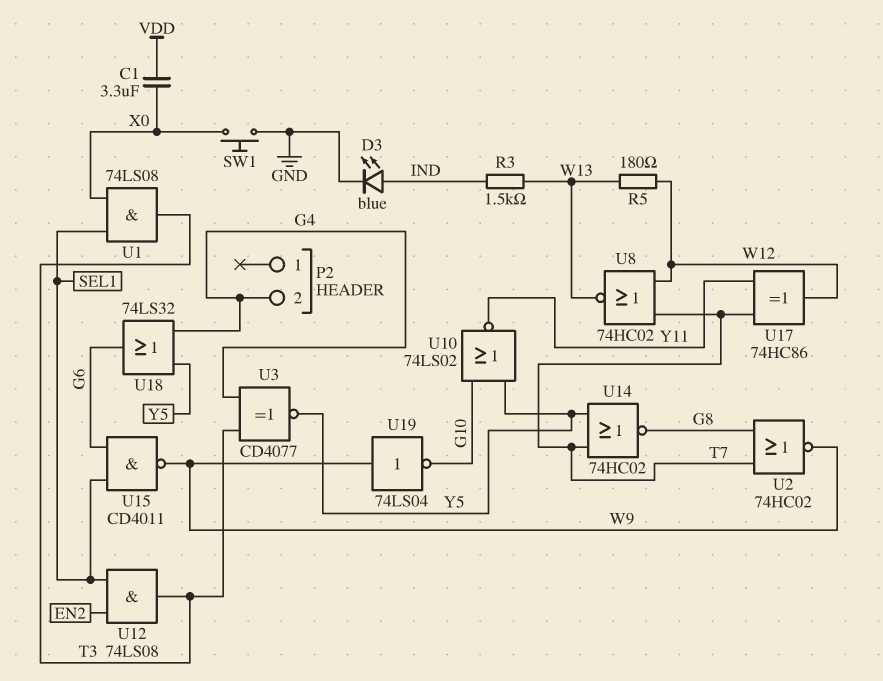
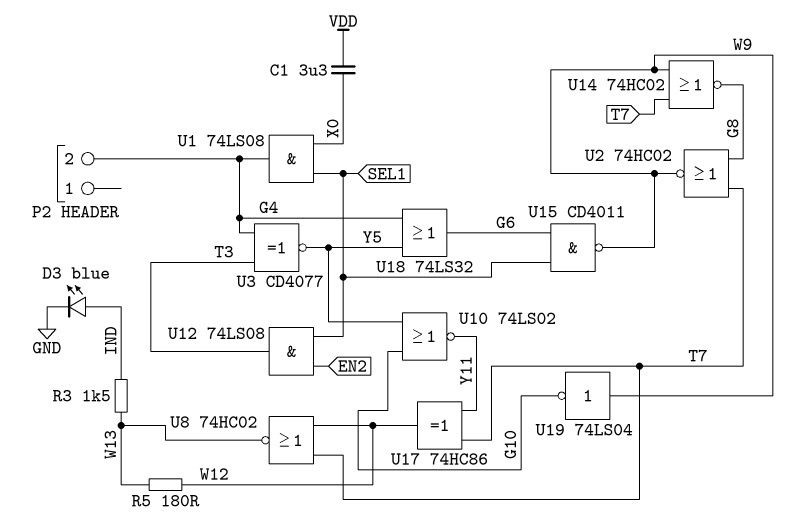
SW1: button (GND, X0) -> none
U1: AND 74LS08 (in SEL1, in X0, out T3) -> AND 74LS08 (in SEL1, in X0, out G4)
U14: NOR 74HC02 (in T7, in Y5, out G8) -> NOR 74HC02 (in T7, in W9, out G8)

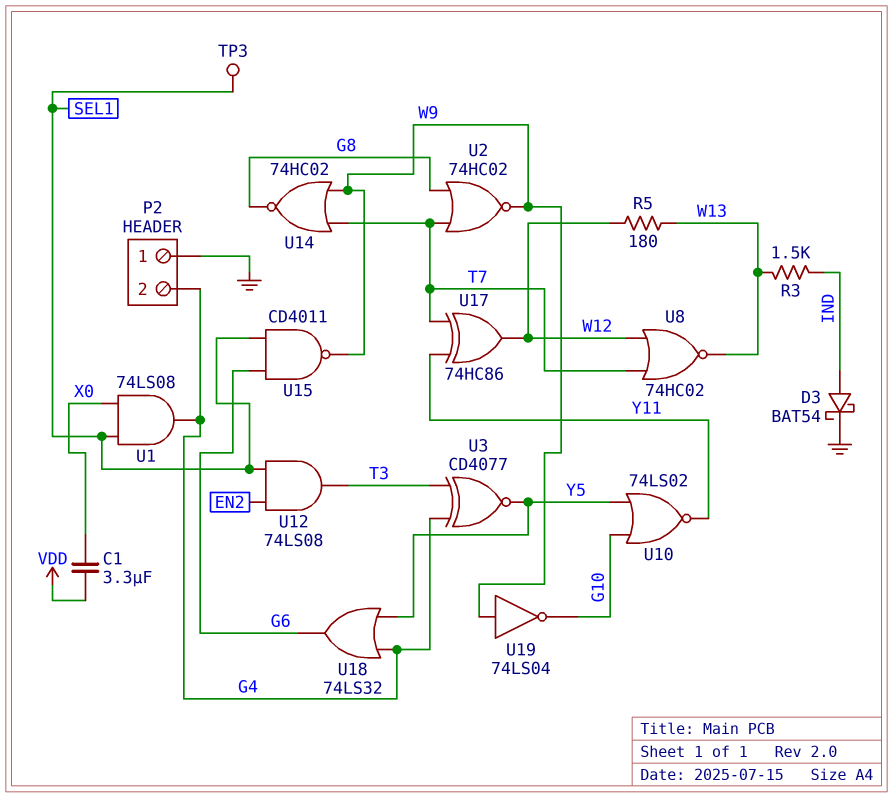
D3: LED blue (A IND, K GND) -> schottky BAT54 (A IND, K GND)
P2 pin 1: none -> GND
TP3: none -> test point (SEL1)

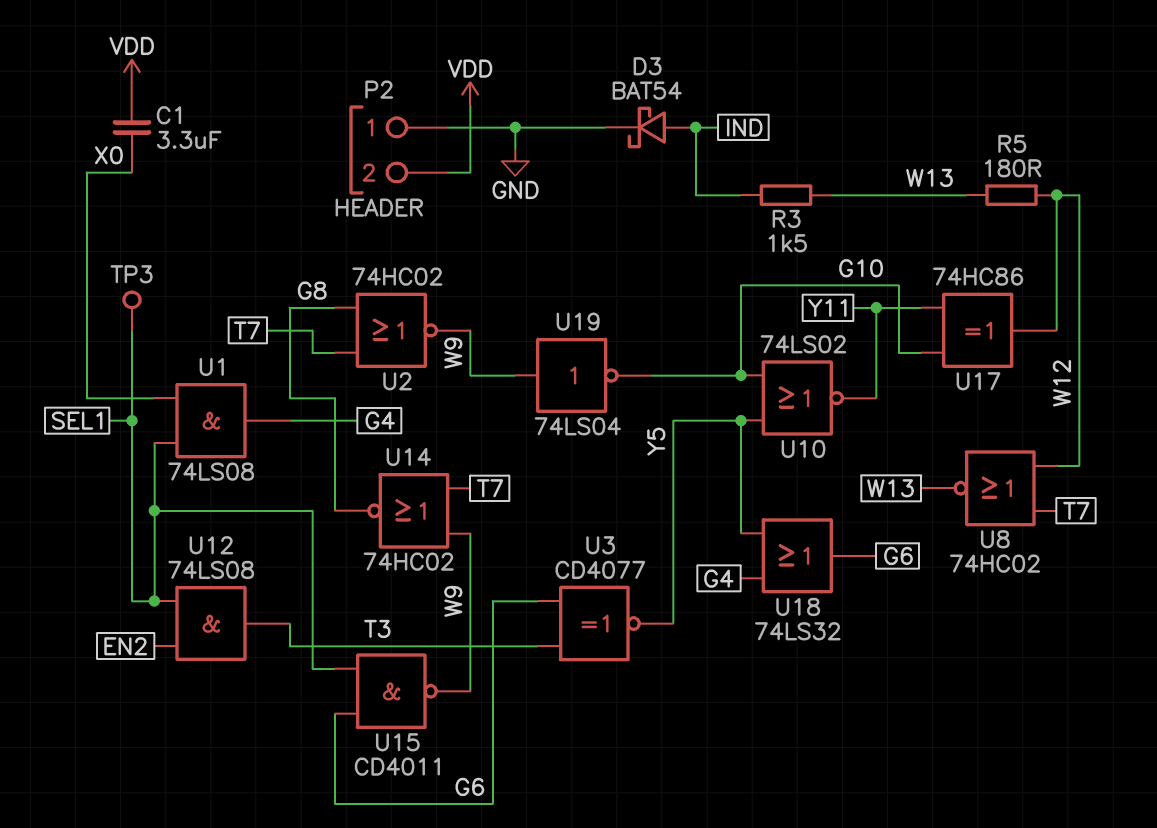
P2 pin 2: G4 -> VDD
U3: XNOR CD4077 (in G4, in T3, out Y5) -> XNOR CD4077 (in G6, in T3, out Y5)
U17: XOR 74HC86 (in T7, in Y11, out W12) -> XOR 74HC86 (in G10, in Y11, out W12)

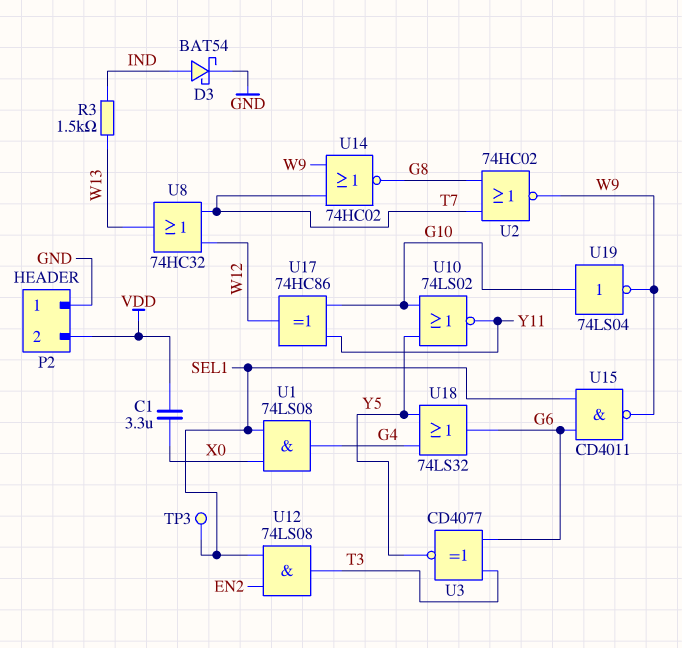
R5: 180 (W12, W13) -> none
U8: NOR 74HC02 (in T7, in W12, out W13) -> OR 74HC32 (in T7, in W12, out W13)
U19: NOT 74LS04 (in W9, out G10) -> NOT 74LS04 (in G10, out W9)

